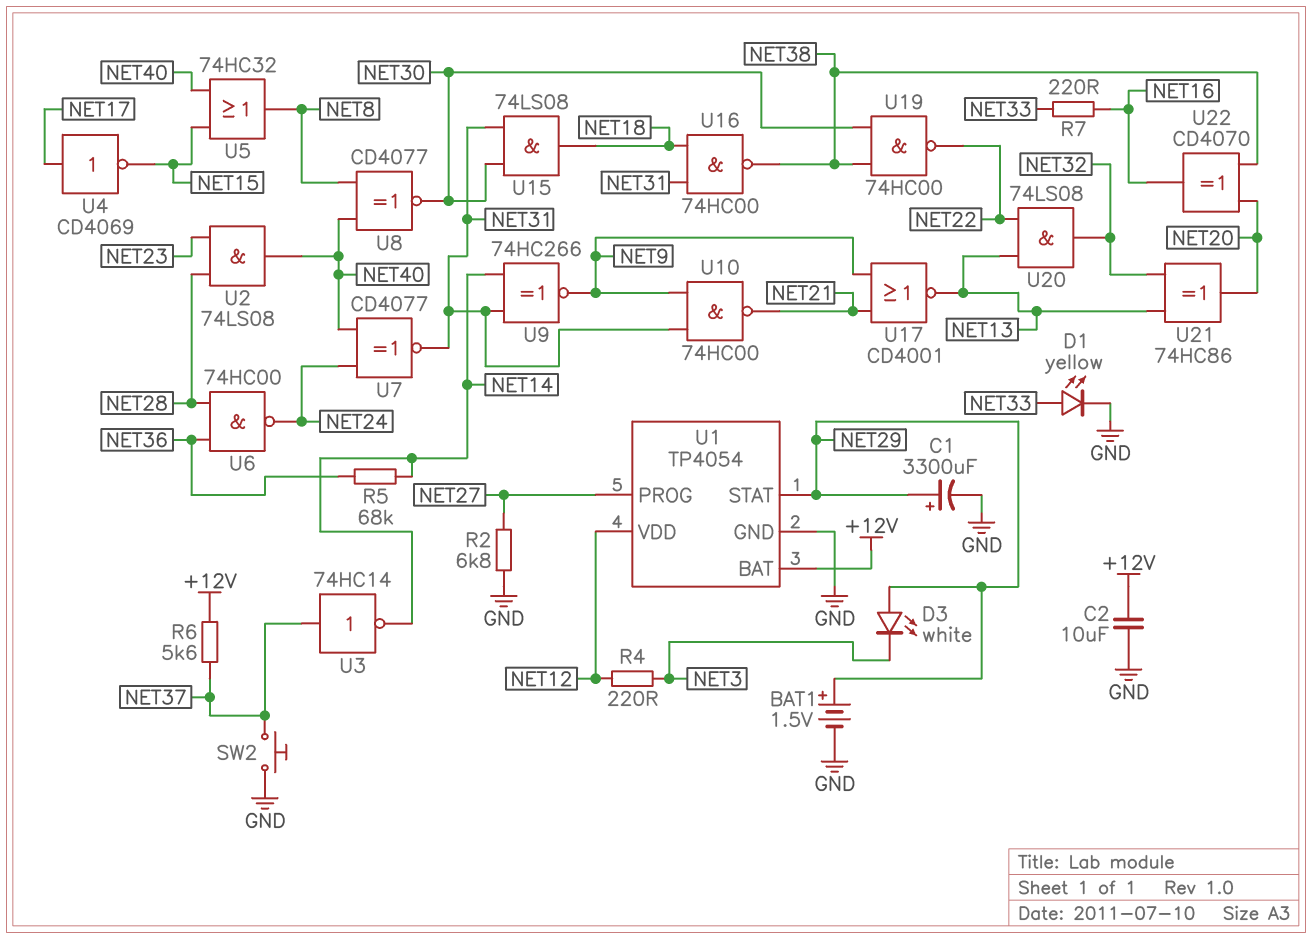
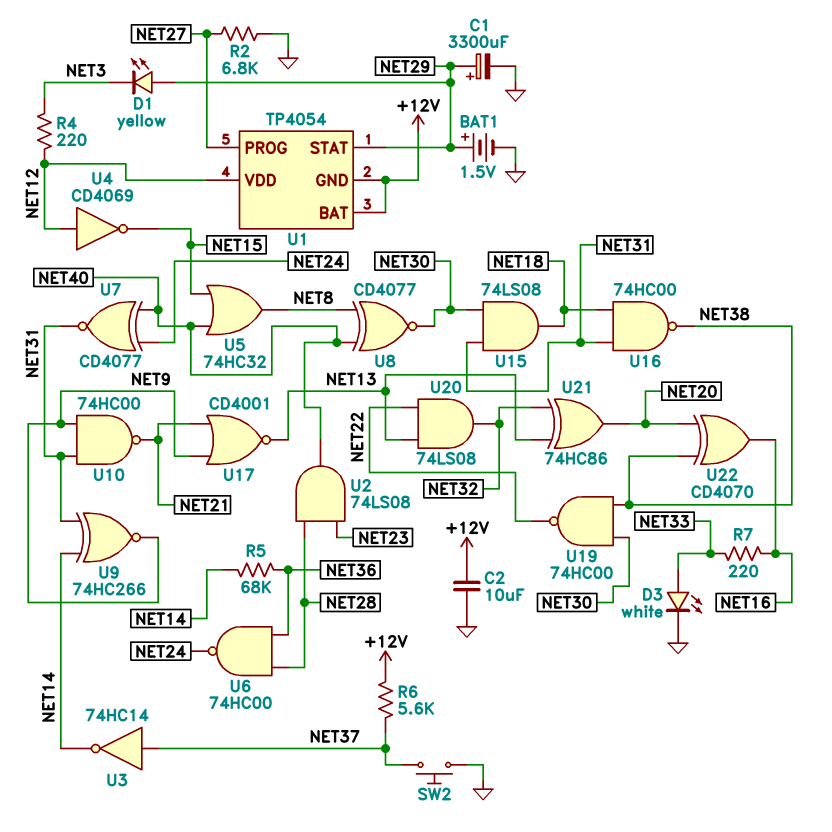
D1: LED yellow (A NET33, K GND) -> LED yellow (A NET29, K NET3)
D3: LED white (A NET29, K NET3) -> LED white (A NET33, K GND)
U1 pin GND: GND -> +12V
U4: NOT CD4069 (in NET17, out NET15) -> NOT CD4069 (in NET12, out NET15)

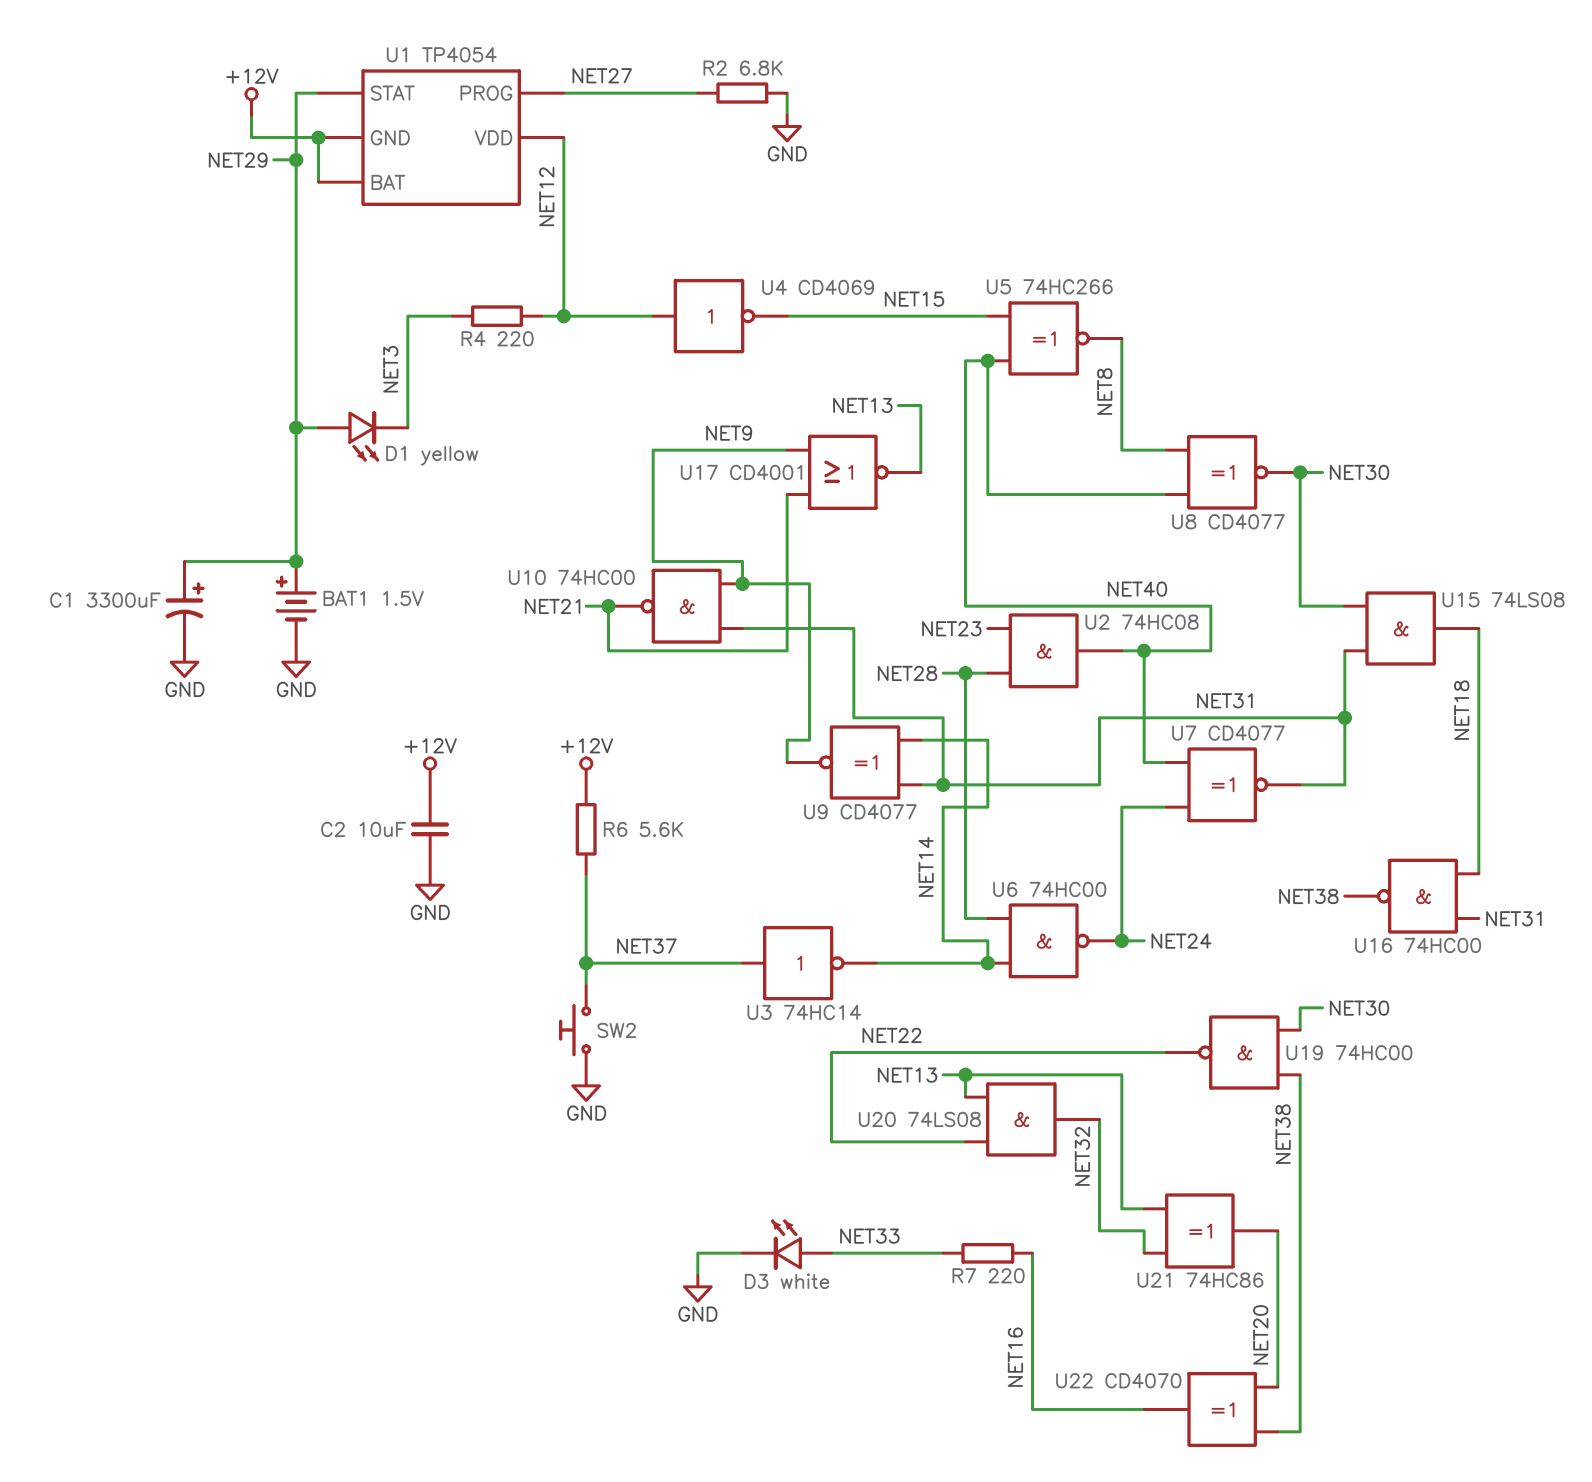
R5: 68k (NET14, NET36) -> none
U2: AND 74LS08 (in NET23, in NET28, out NET40) -> AND 74HC08 (in NET23, in NET28, out NET40)
U5: OR 74HC32 (in NET15, in NET40, out NET8) -> XNOR 74HC266 (in NET15, in NET40, out NET8)
U6: NAND 74HC00 (in NET28, in NET36, out NET24) -> NAND 74HC00 (in NET14, in NET28, out NET24)
U9: XNOR 74HC266 (in NET14, in NET31, out NET9) -> XNOR CD4077 (in NET14, in NET31, out NET9)

